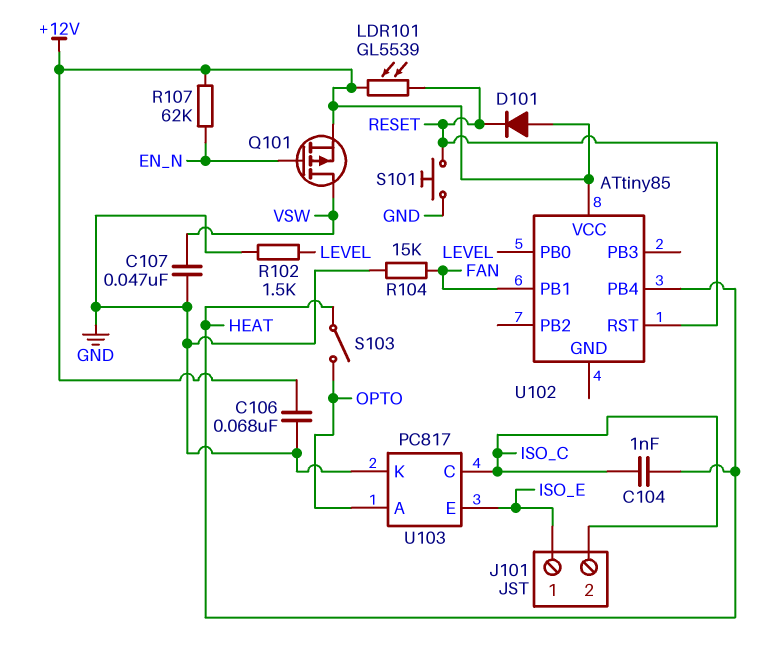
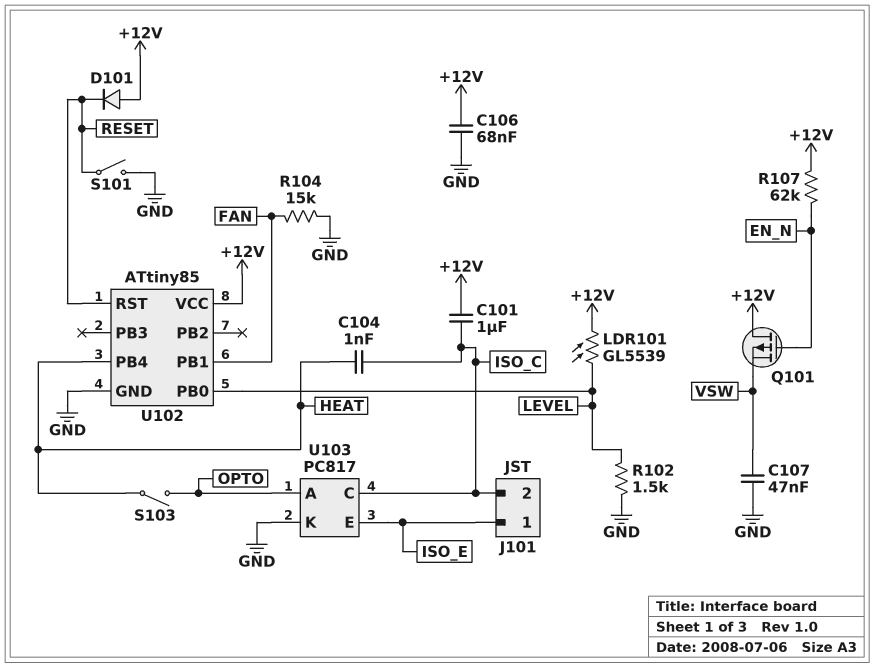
C101: none -> 1uF (+12V, ISO_C)
LDR101: GL5539 (+12V, RESET) -> GL5539 (+12V, LEVEL)
Q101: PMOS (G EN_N, D VSW, S +12V) -> PMOS (G EN_N, D +12V, S VSW)
S101: button (GND, RESET) -> switch (GND, RESET)
U102 pin GND: none -> GND

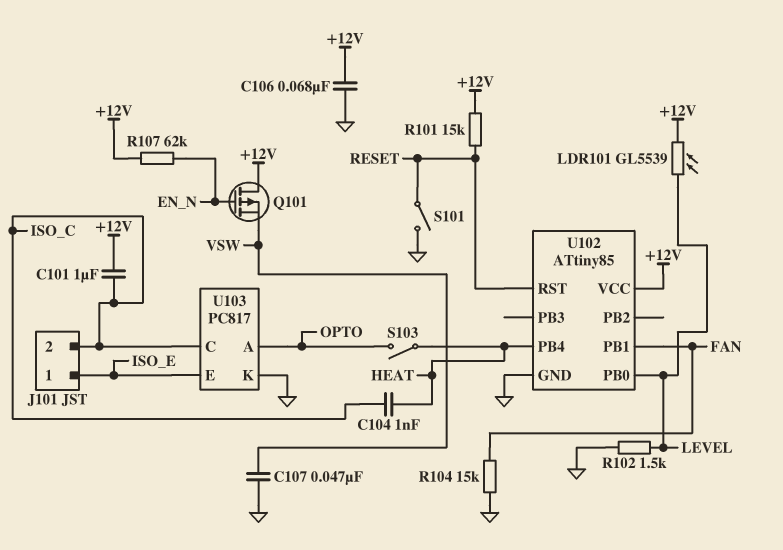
D101: diode (A +12V, K RESET) -> none
R101: none -> 15k (+12V, RESET)

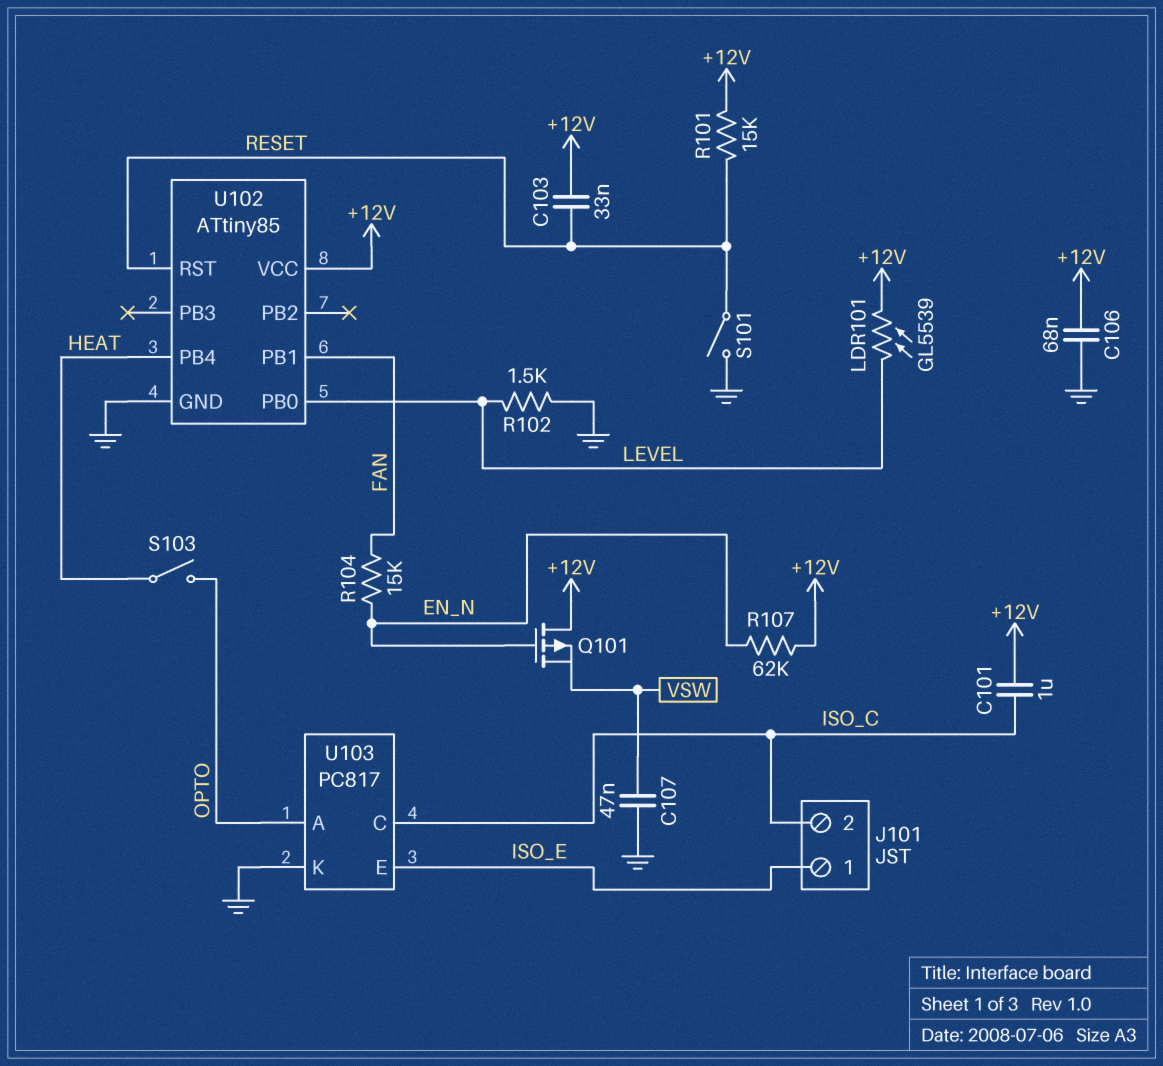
C103: none -> 33nF (+12V, RESET)
C104: 1nF (HEAT, ISO_C) -> none
R104: 15k (FAN, GND) -> 15k (EN_N, FAN)

